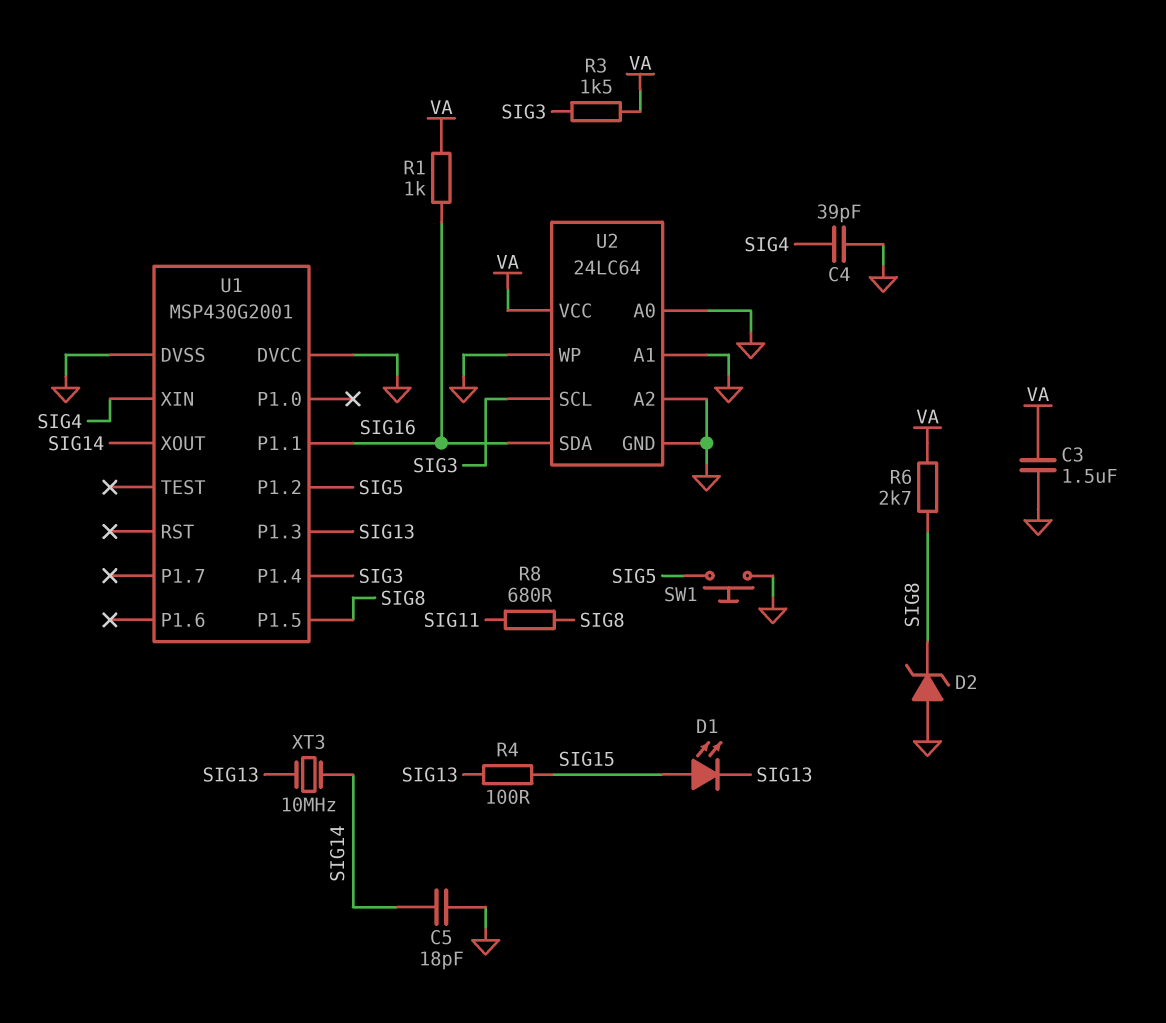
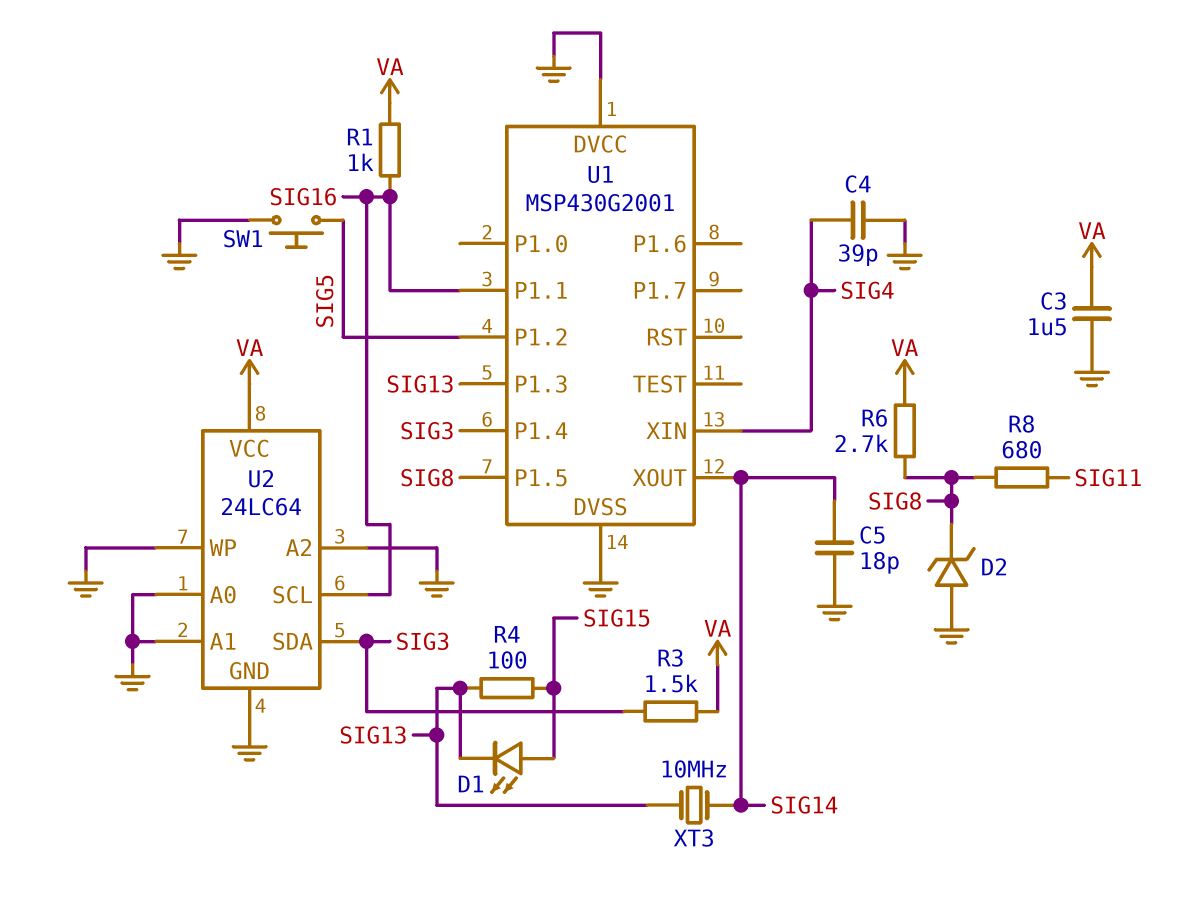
U2 pin SCL: SIG3 -> SIG16
U2 pin SDA: SIG16 -> SIG3

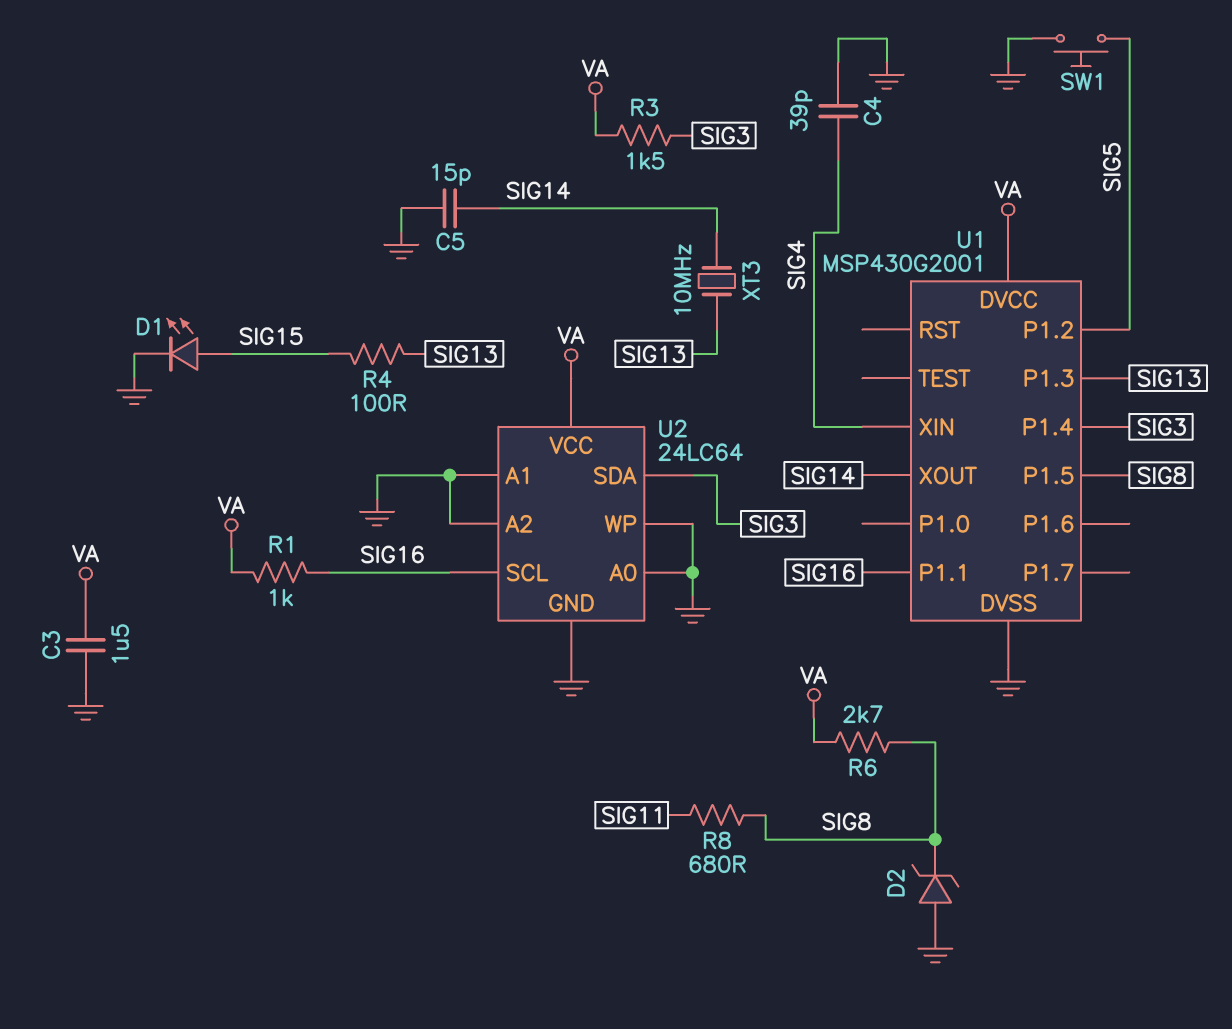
C5: 18pF (GND, SIG14) -> 15pF (GND, SIG14)
D1: LED (A SIG15, K SIG13) -> LED (A SIG15, K GND)
U1 pin DVCC: GND -> VA

